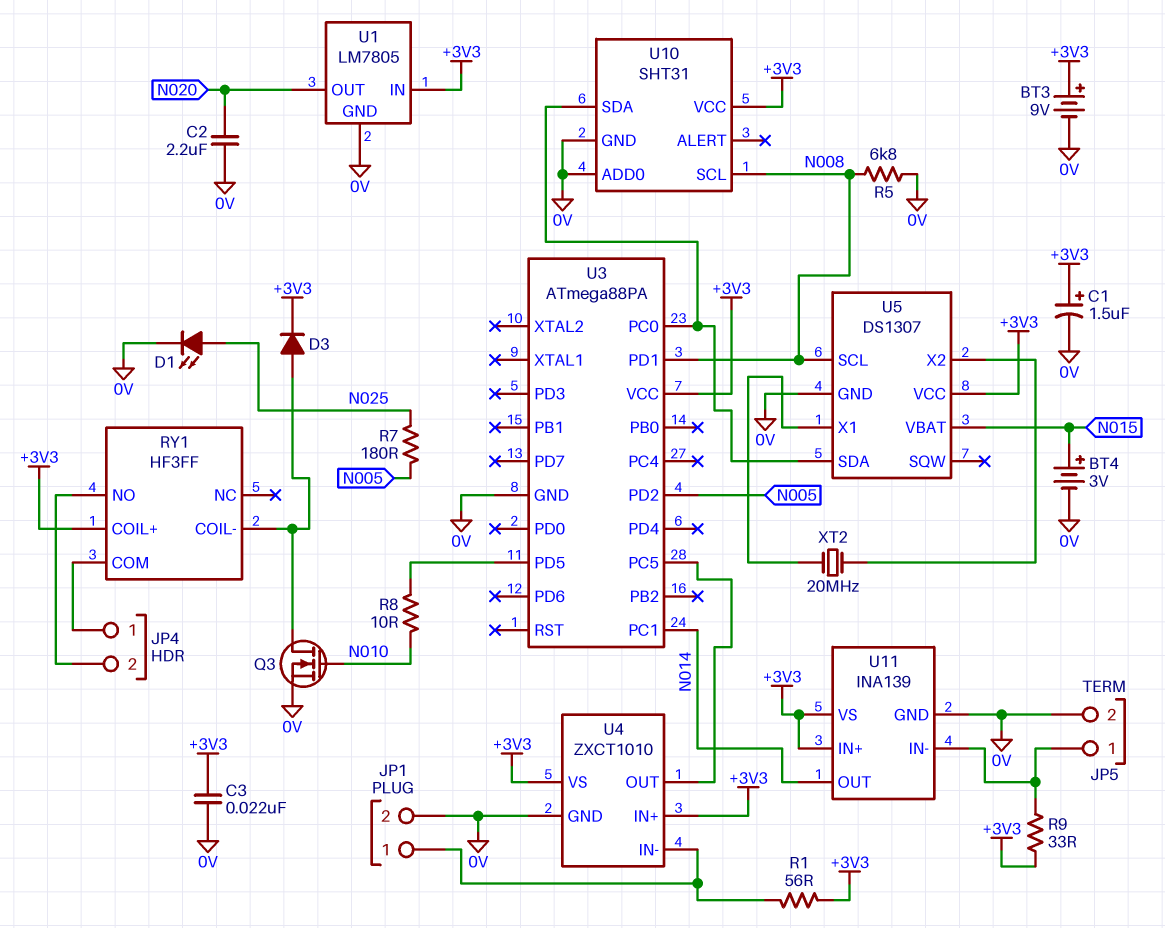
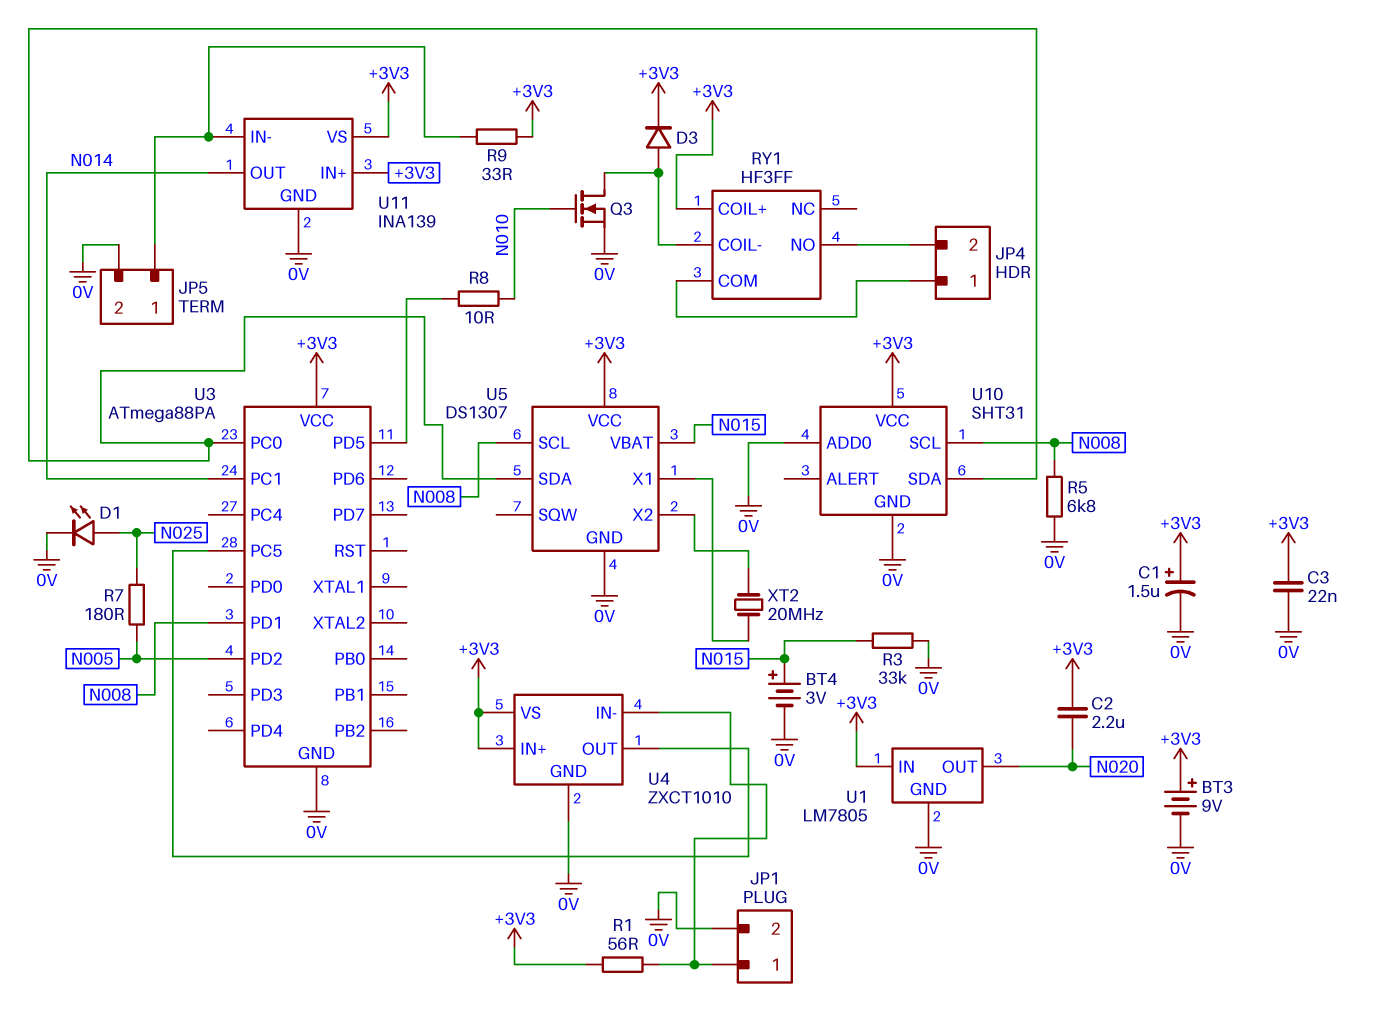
C2: 2.2uF (0V, N020) -> 2.2uF (+3V3, N020)
R3: none -> 33k (0V, N015)

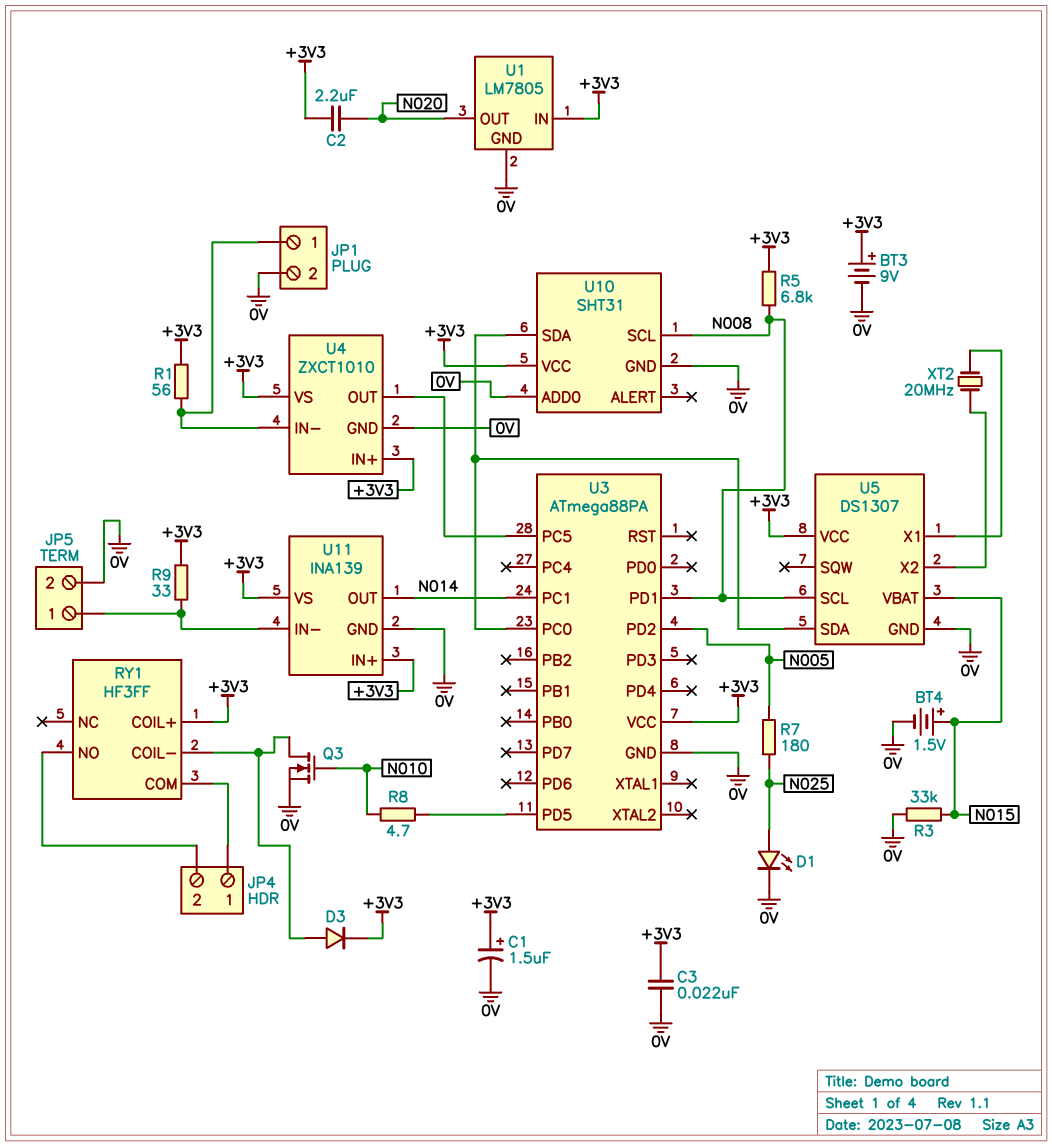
BT4: 3V (plus N015, minus 0V) -> 1.5V (plus N015, minus 0V)
R5: 6.8k (0V, N008) -> 6.8k (+3V3, N008)
R8: 10 (N010, U3/PD5) -> 4.7 (N010, U3/PD5)

